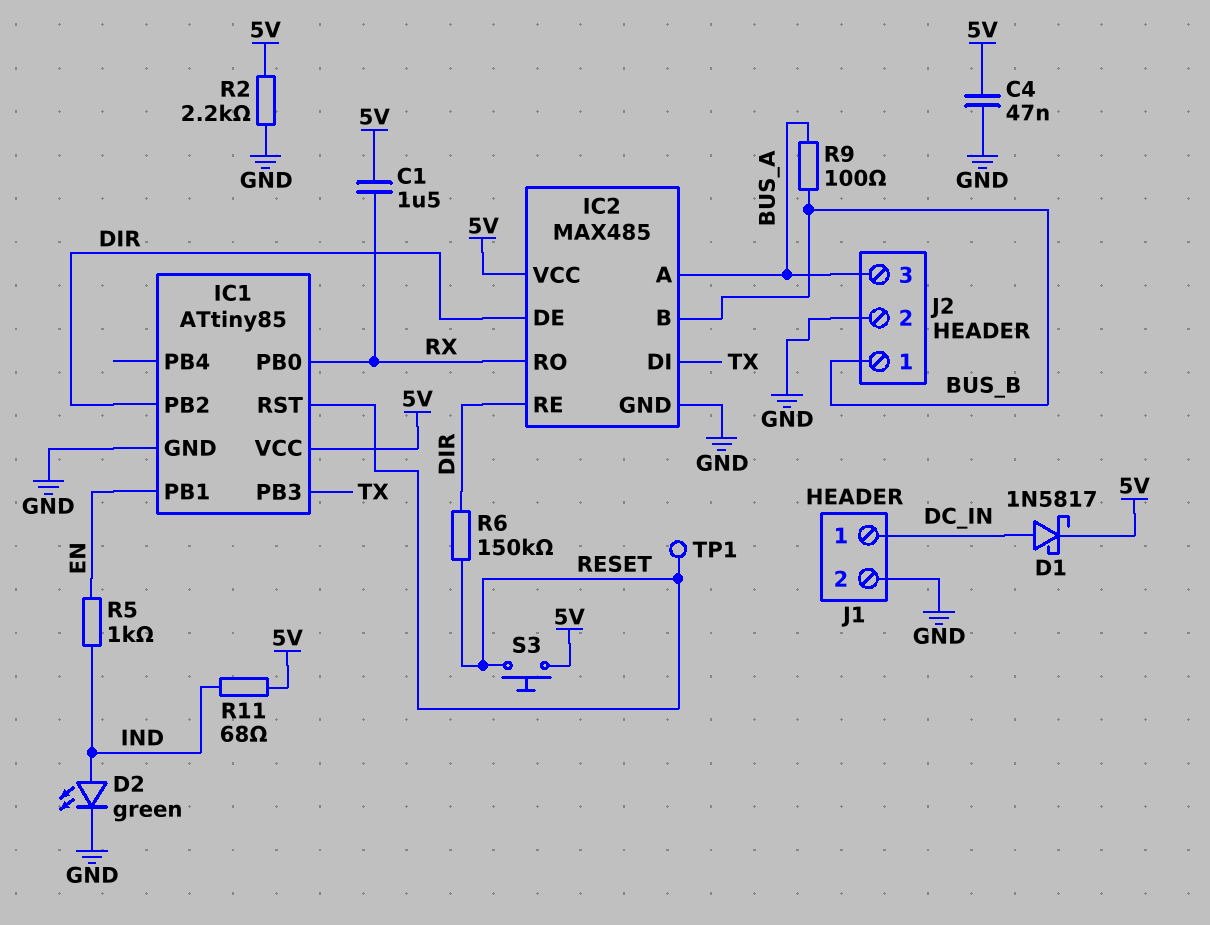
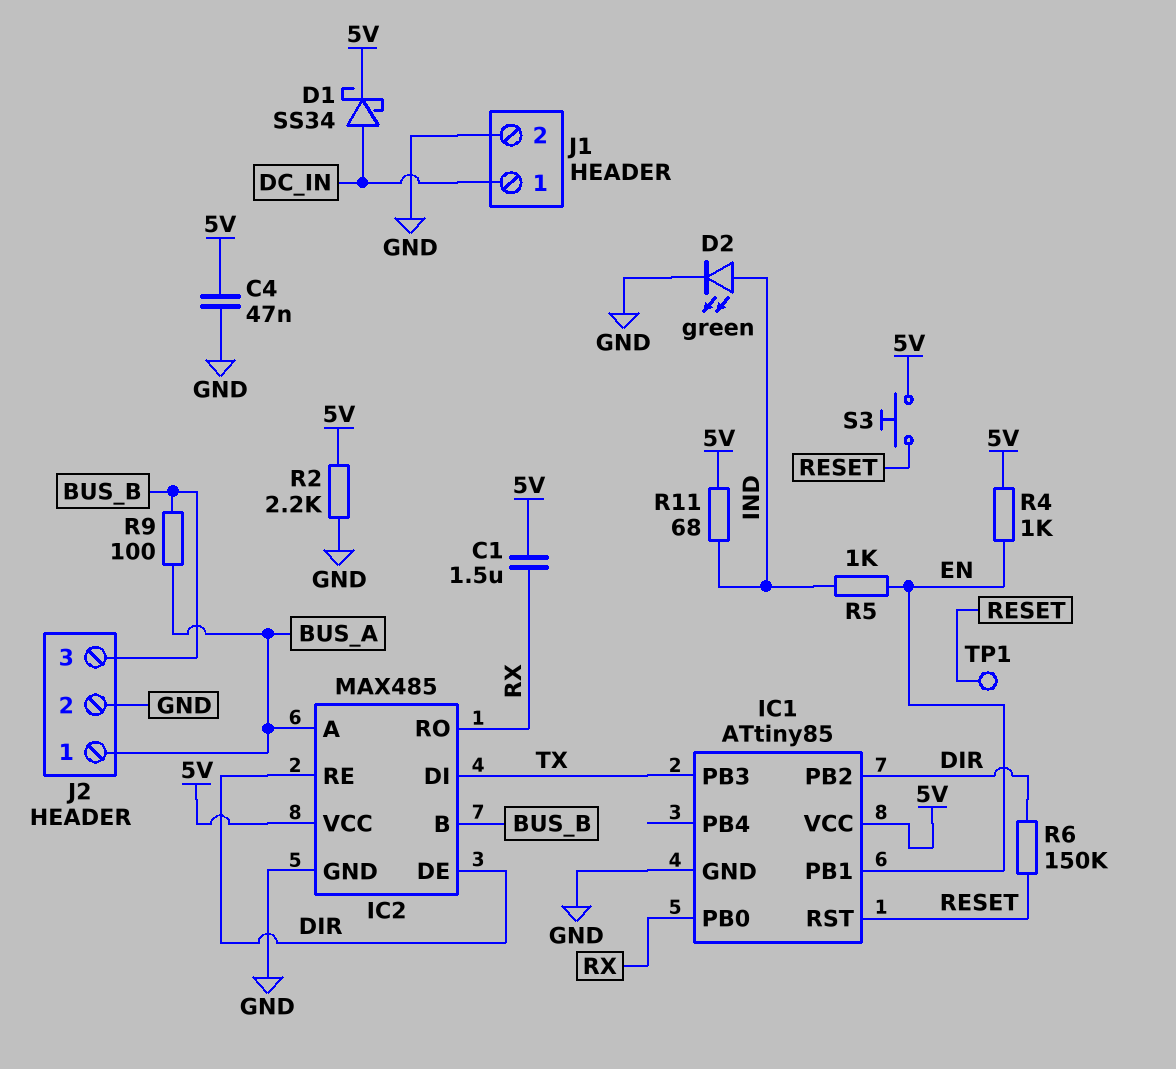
D1: schottky 1N5817 (A DC_IN, K 5V) -> schottky SS34 (A DC_IN, K 5V)
J2 pin 1: BUS_B -> BUS_A
J2 pin 3: BUS_A -> BUS_B
R4: none -> 1k (5V, EN)

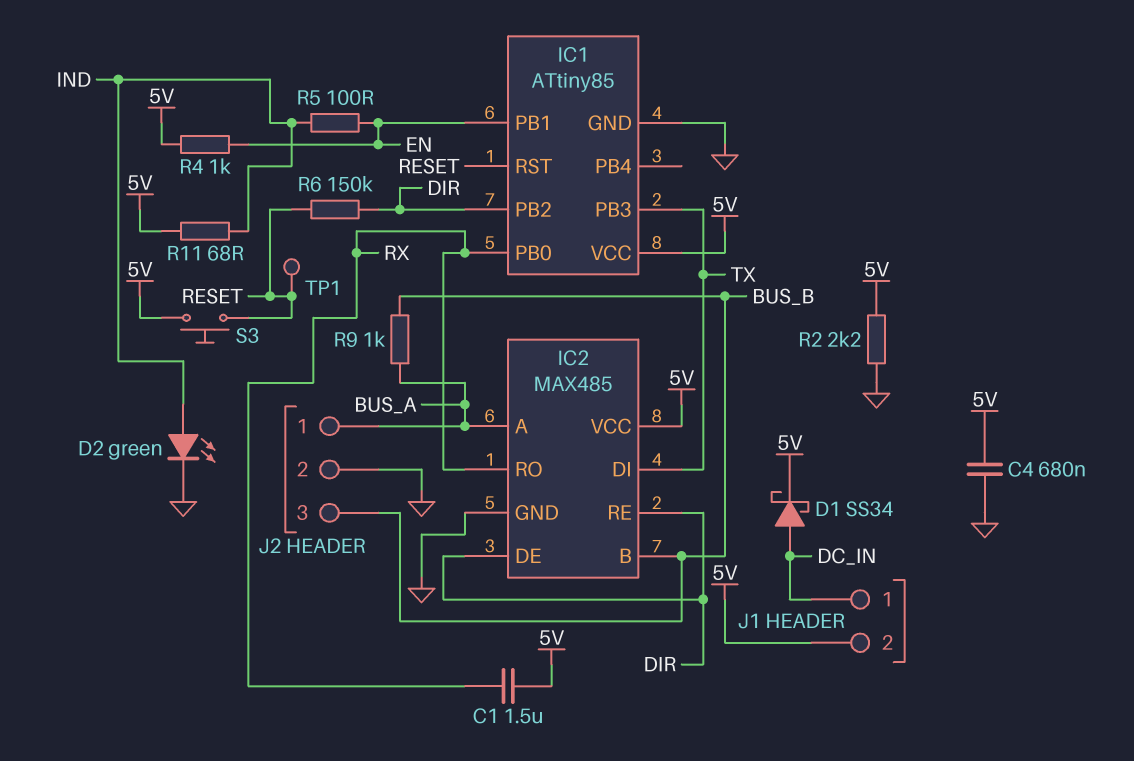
C4: 47nF (5V, GND) -> 680nF (5V, GND)
J1 pin 2: GND -> 5V
R5: 1k (EN, IND) -> 100 (EN, IND)
R9: 100 (BUS_A, BUS_B) -> 1k (BUS_A, BUS_B)

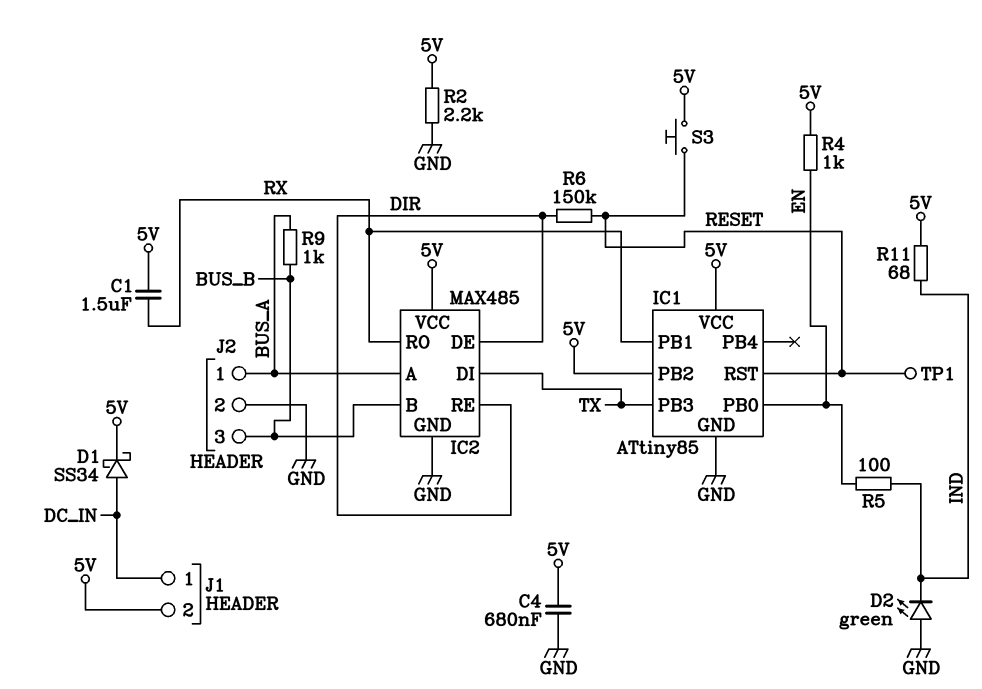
D2: LED green (A IND, K GND) -> LED green (A GND, K IND)
IC1 pin PB0: RX -> EN
IC1 pin PB1: EN -> RX
IC1 pin PB2: DIR -> 5V

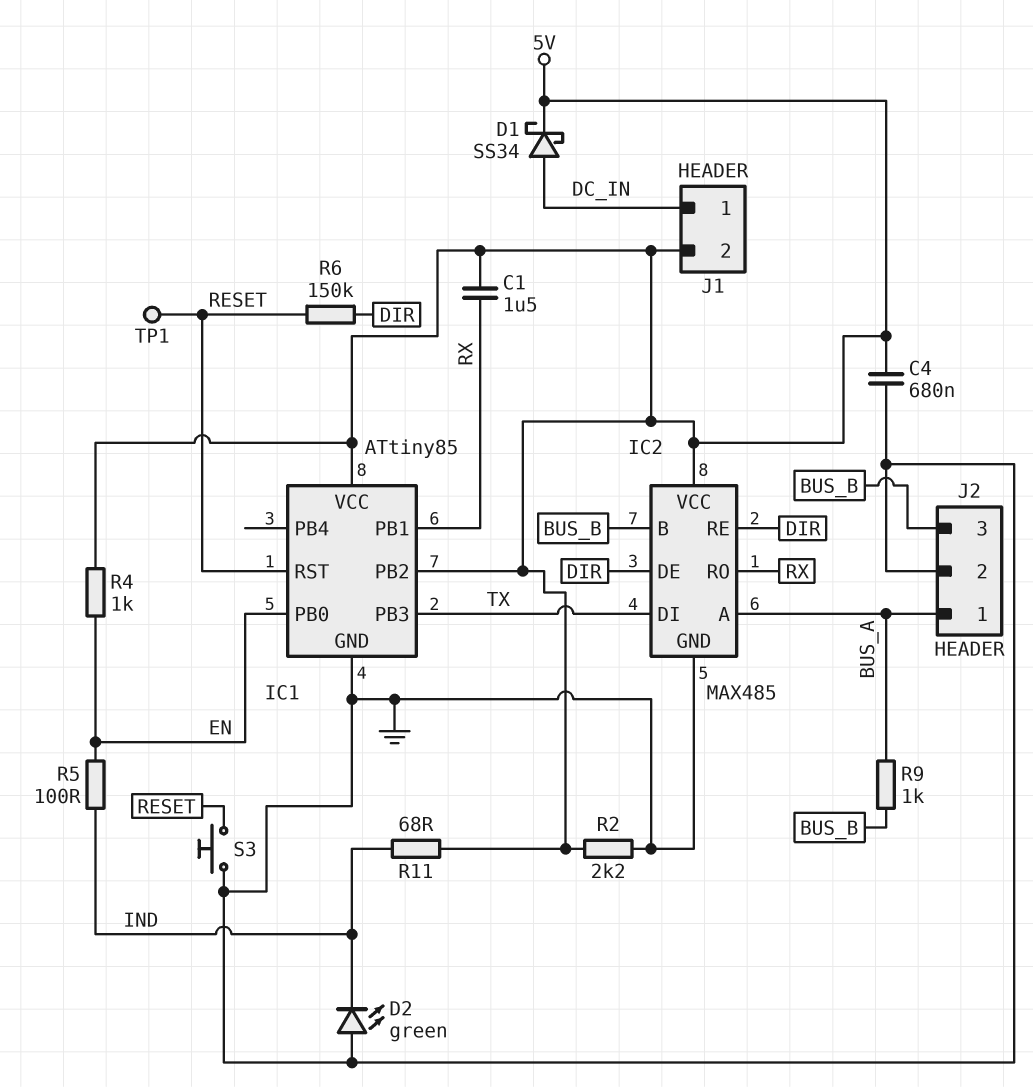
S3: button (5V, RESET) -> button (GND, RESET)

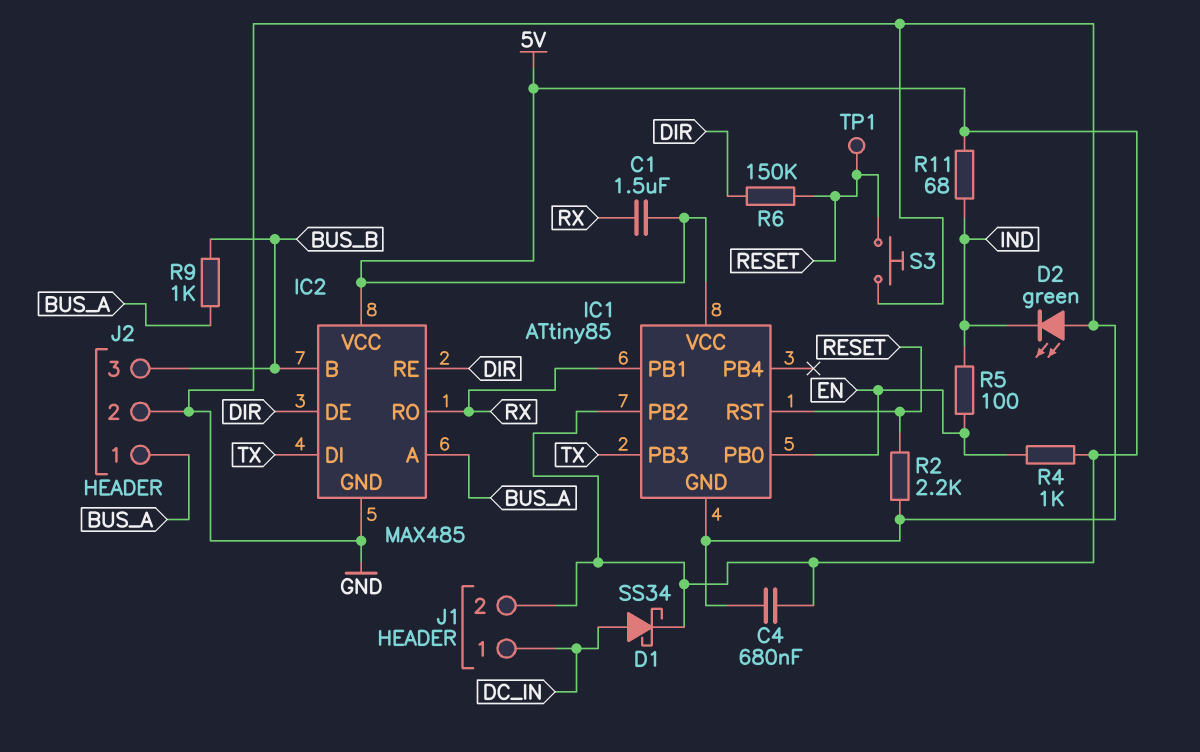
R2: 2.2k (5V, GND) -> 2.2k (GND, RESET)

